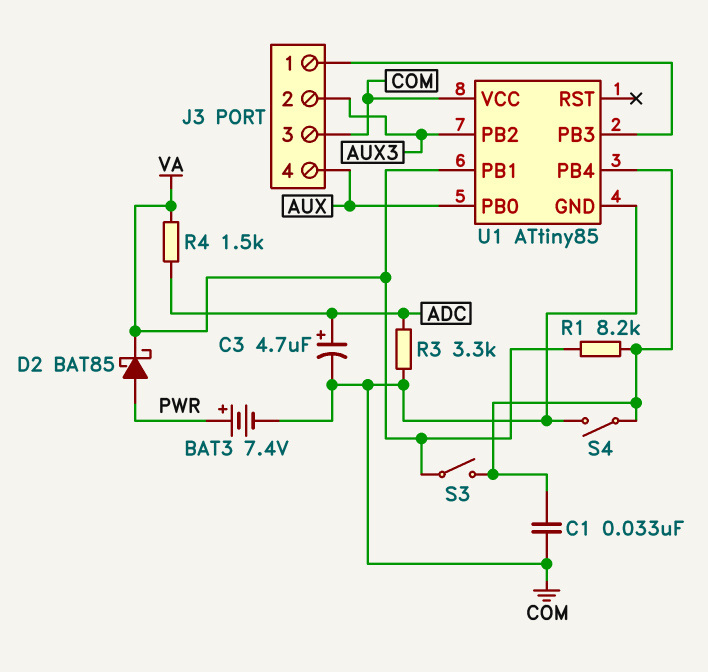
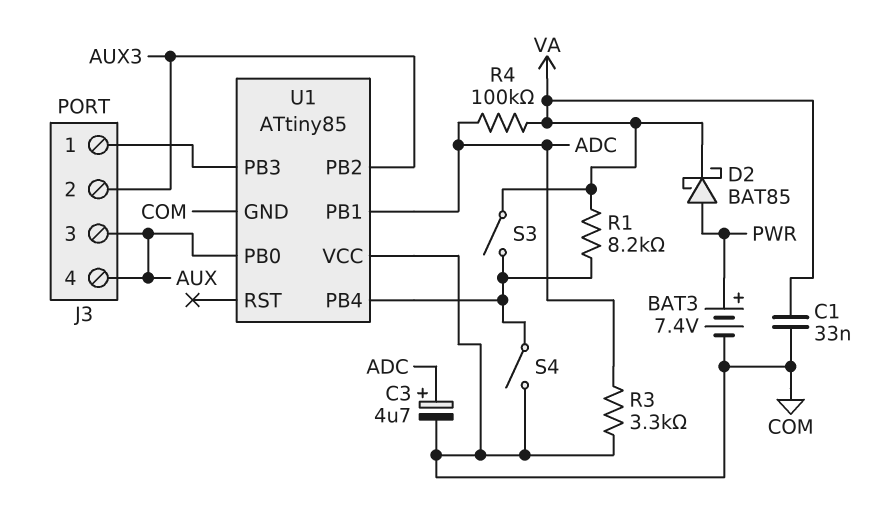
C1: 33nF (COM, U1/PB4) -> 33nF (COM, VA)
J3 pin 3: COM -> AUX
R4: 1.5k (ADC, VA) -> 100k (ADC, VA)
U1 pin PB1: VA -> ADC

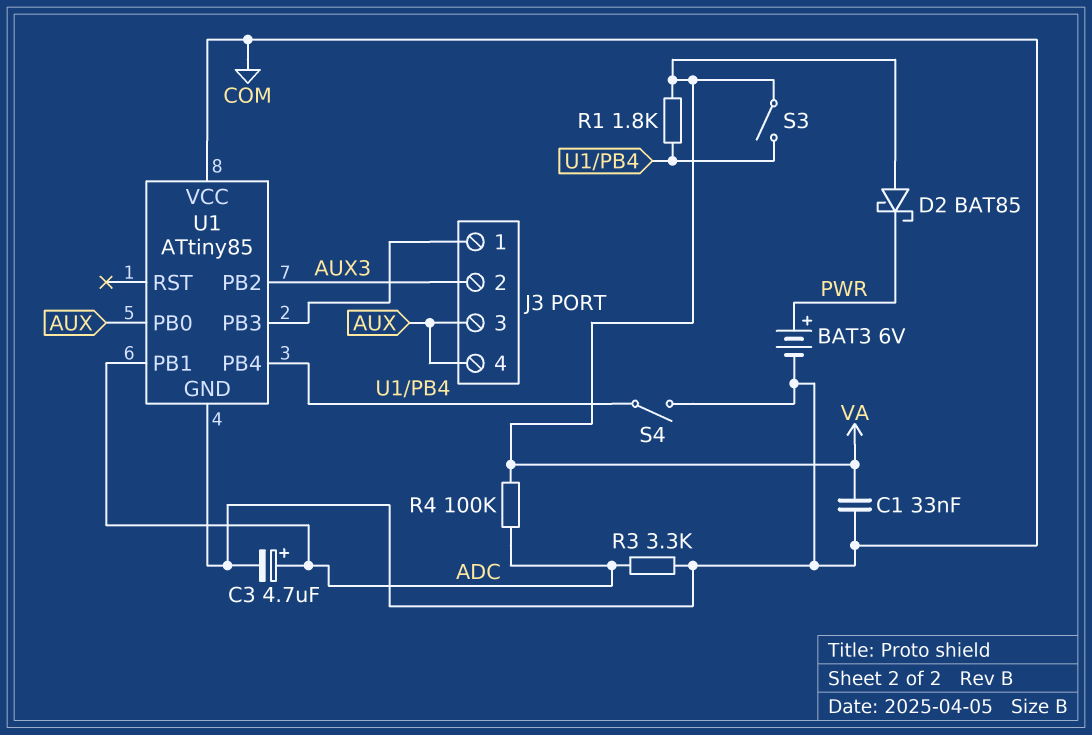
BAT3: 7.4V (plus PWR, minus COM) -> 6V (plus PWR, minus COM)
D2: schottky BAT85 (A PWR, K VA) -> schottky BAT85 (A VA, K PWR)
R1: 8.2k (U1/PB4, VA) -> 1.8k (U1/PB4, VA)

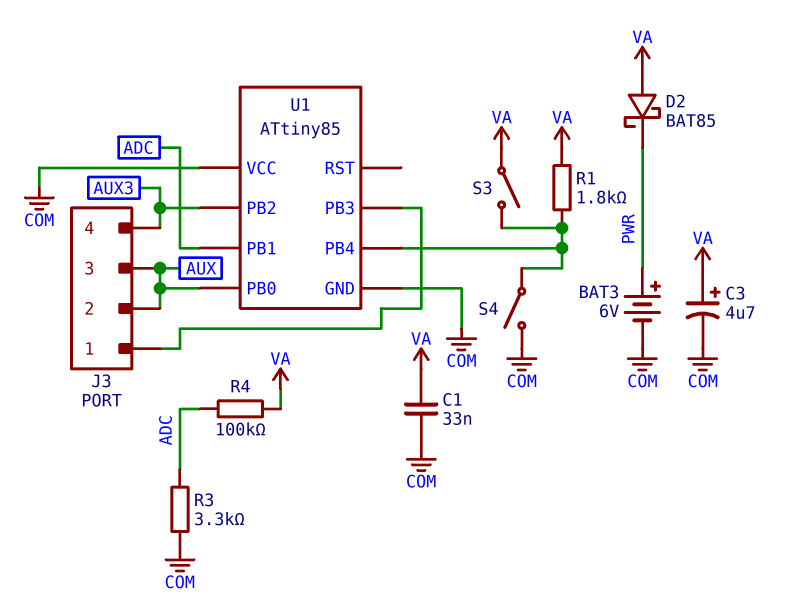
C3: 4.7uF (plus ADC, minus COM) -> 4.7uF (plus VA, minus COM)
J3 pin 2: AUX3 -> AUX
J3 pin 4: AUX -> AUX3

